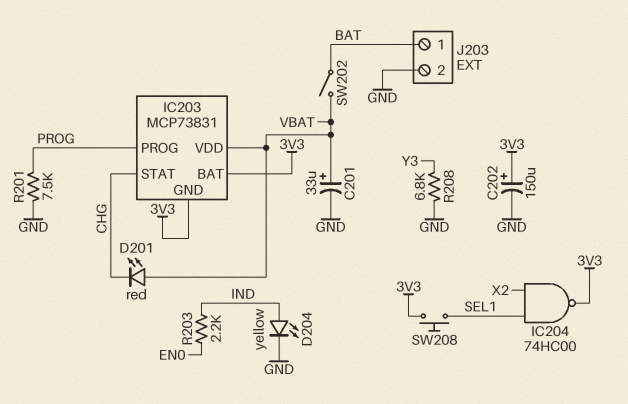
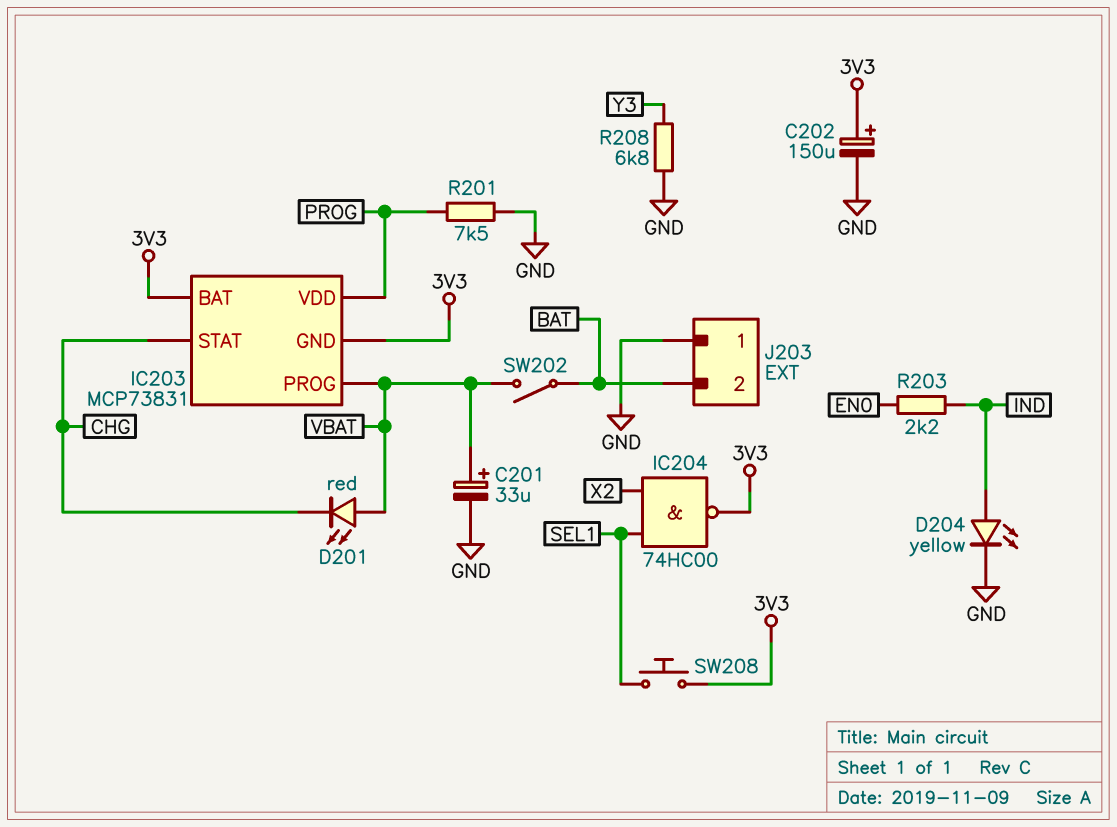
IC203 pin PROG: PROG -> VBAT
IC203 pin VDD: VBAT -> PROG
J203 pin 1: BAT -> GND
J203 pin 2: GND -> BAT

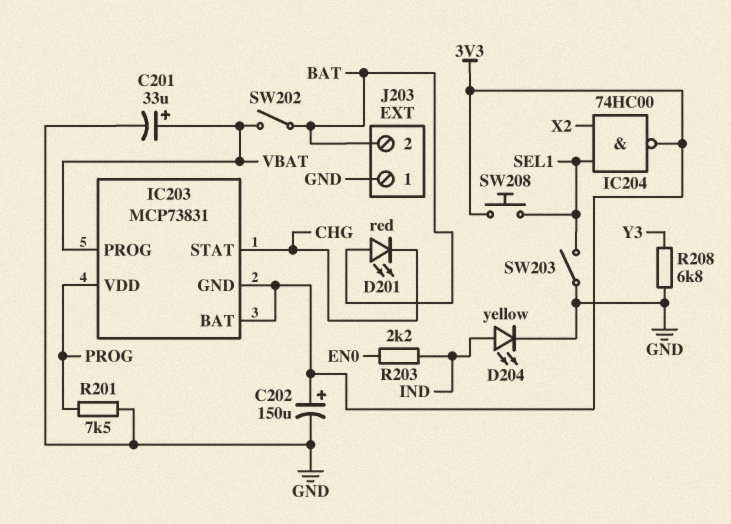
D201: LED red (A VBAT, K CHG) -> LED red (A BAT, K CHG)
SW203: none -> switch (GND, SEL1)

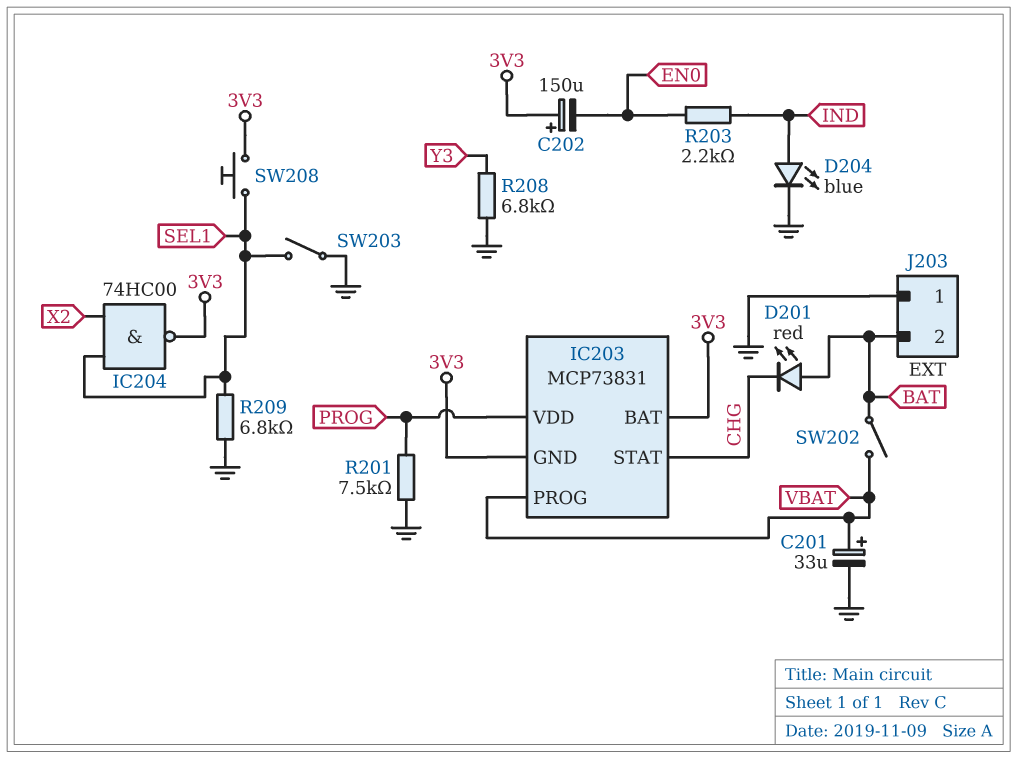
C202: 150uF (plus 3V3, minus GND) -> 150uF (plus 3V3, minus EN0)
D204: LED yellow (A IND, K GND) -> LED blue (A IND, K GND)
R209: none -> 6.8k (GND, SEL1)

